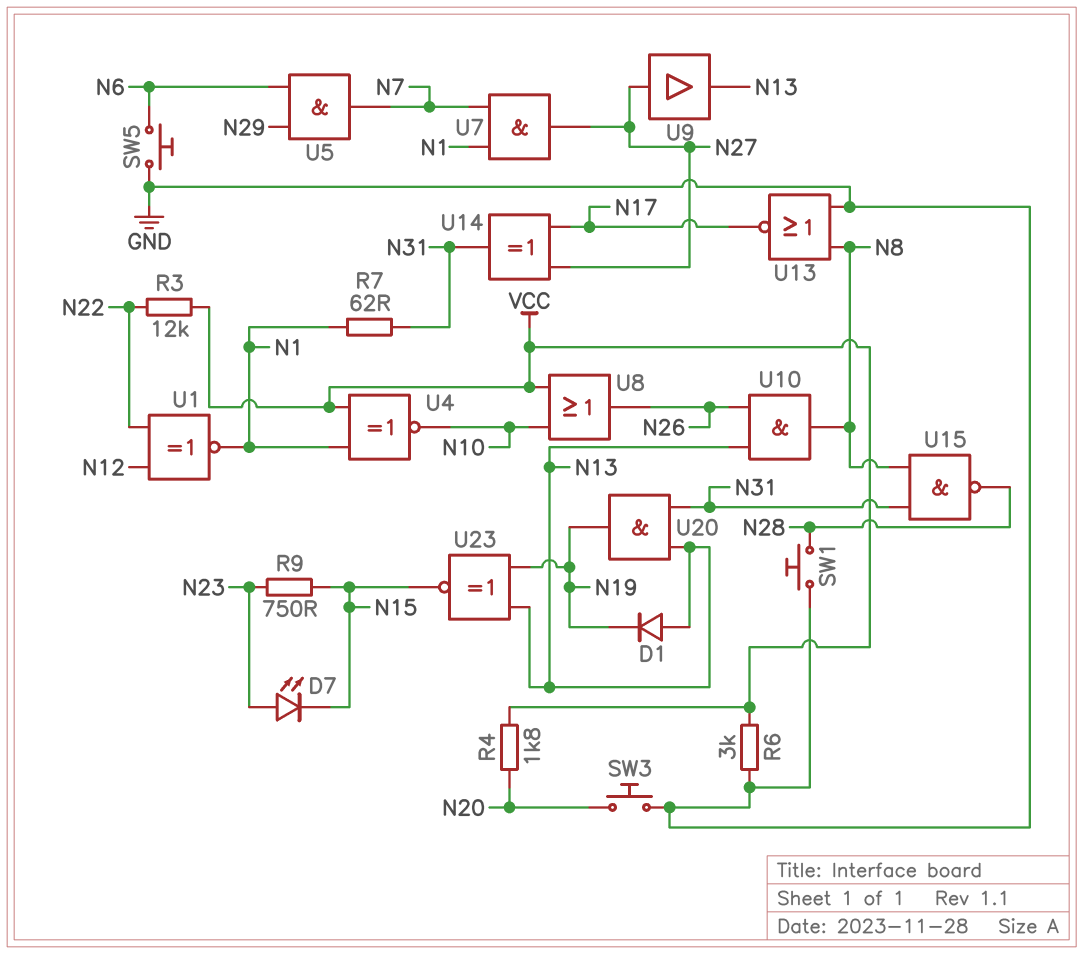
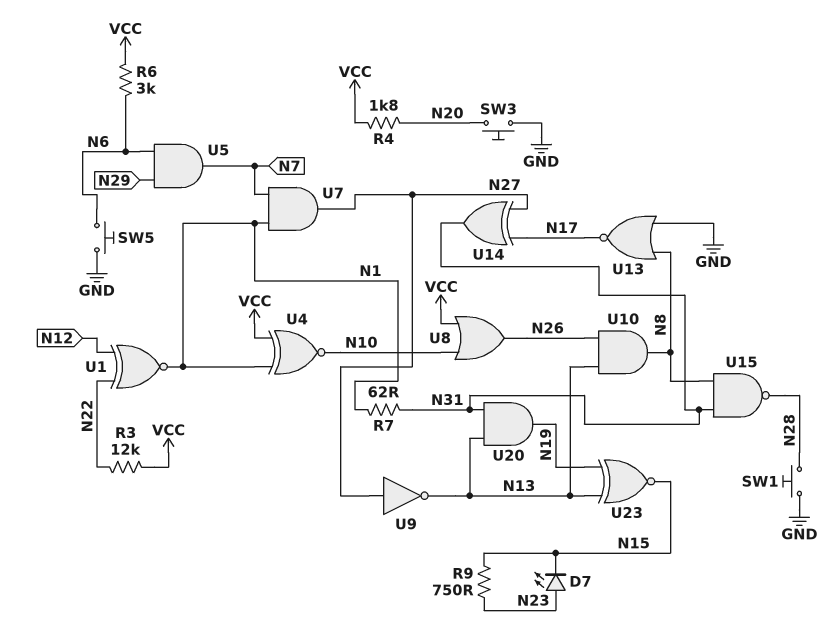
D1: diode (A N13, K N19) -> none
R6: 3k (GND, VCC) -> 3k (N6, VCC)
U9: buffer (in N27, out N13) -> NOT (in N27, out N13)

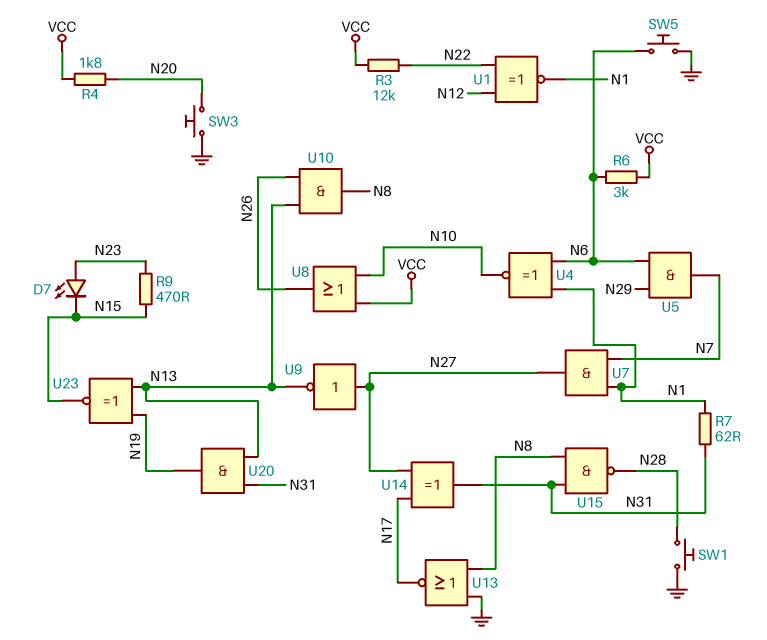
R9: 750 (N15, N23) -> 470 (N15, N23)
U4: XNOR (in N1, in VCC, out N10) -> XNOR (in N1, in N6, out N10)

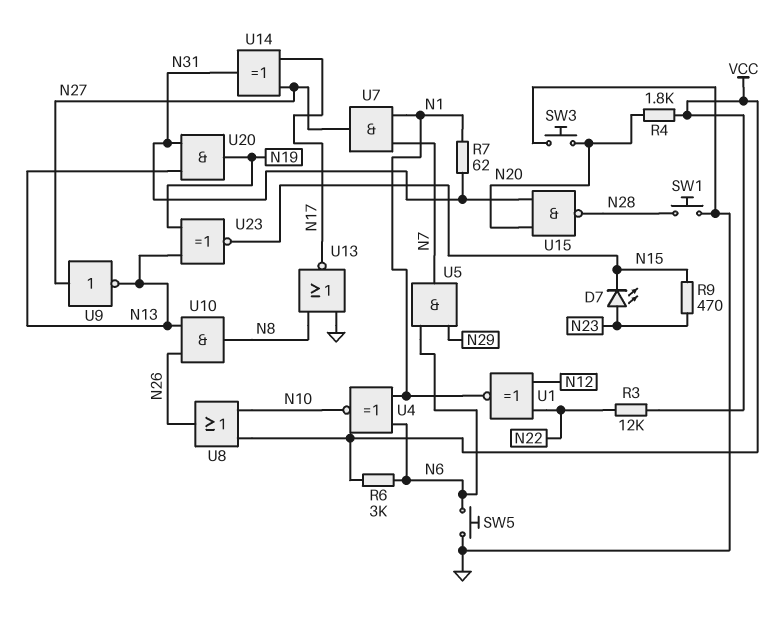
U15: NAND (in N8, in N31, out N28) -> NAND (in N20, in N31, out N28)

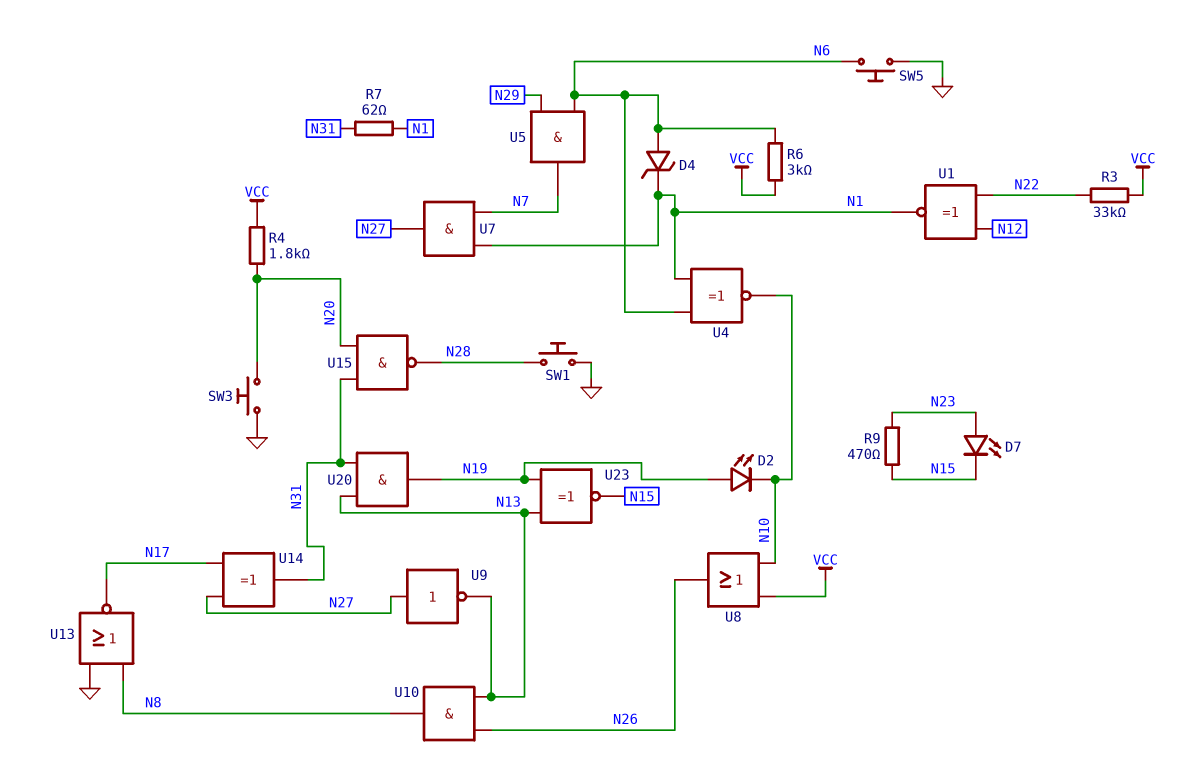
D2: none -> LED (A N19, K N10)
D4: none -> zener (A N6, K N1)
R3: 12k (N22, VCC) -> 33k (N22, VCC)

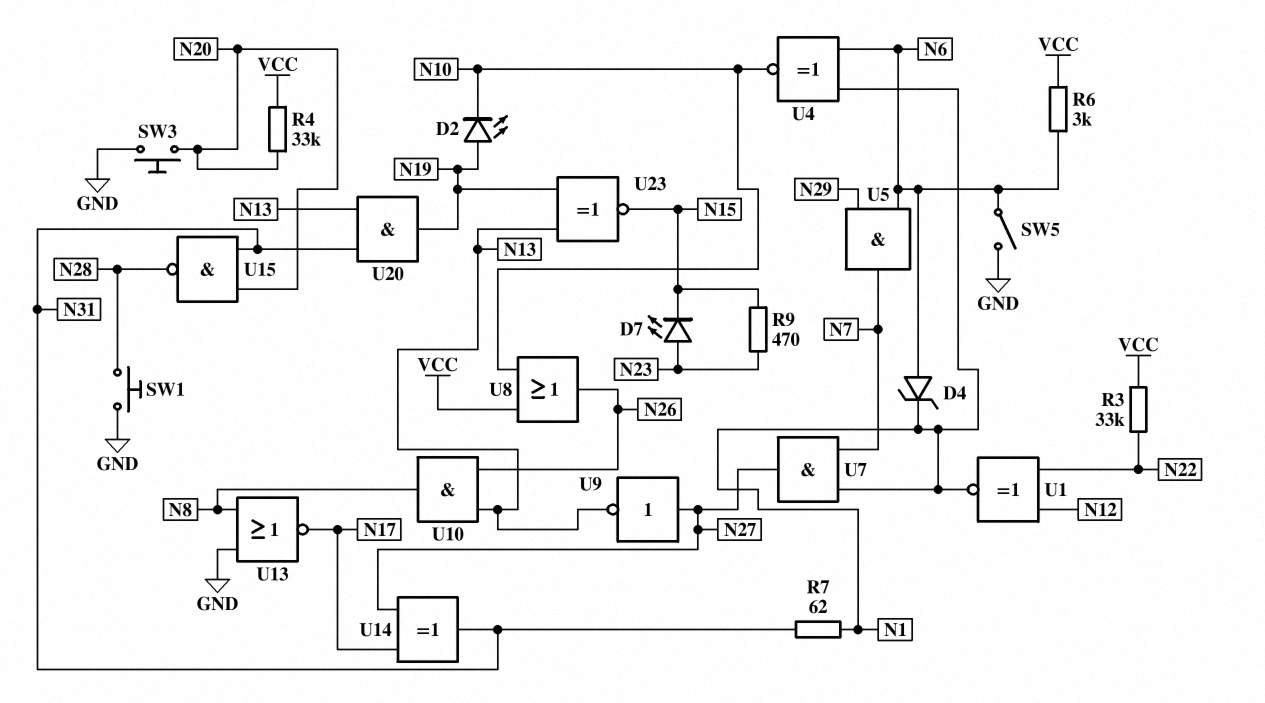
R4: 1.8k (N20, VCC) -> 33k (N20, VCC)
SW5: button (GND, N6) -> switch (GND, N6)

